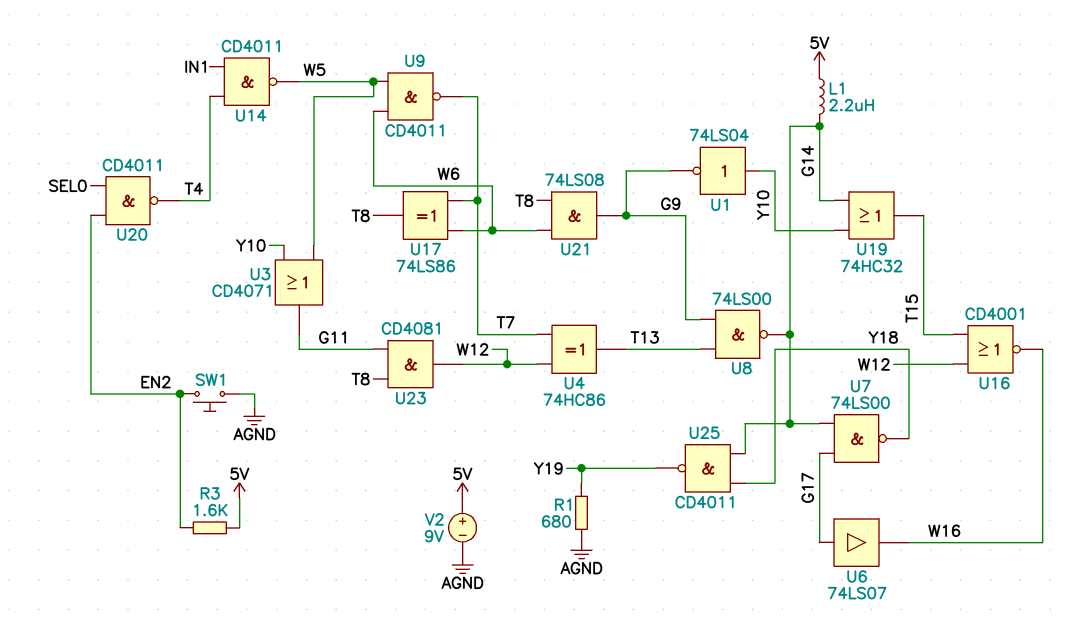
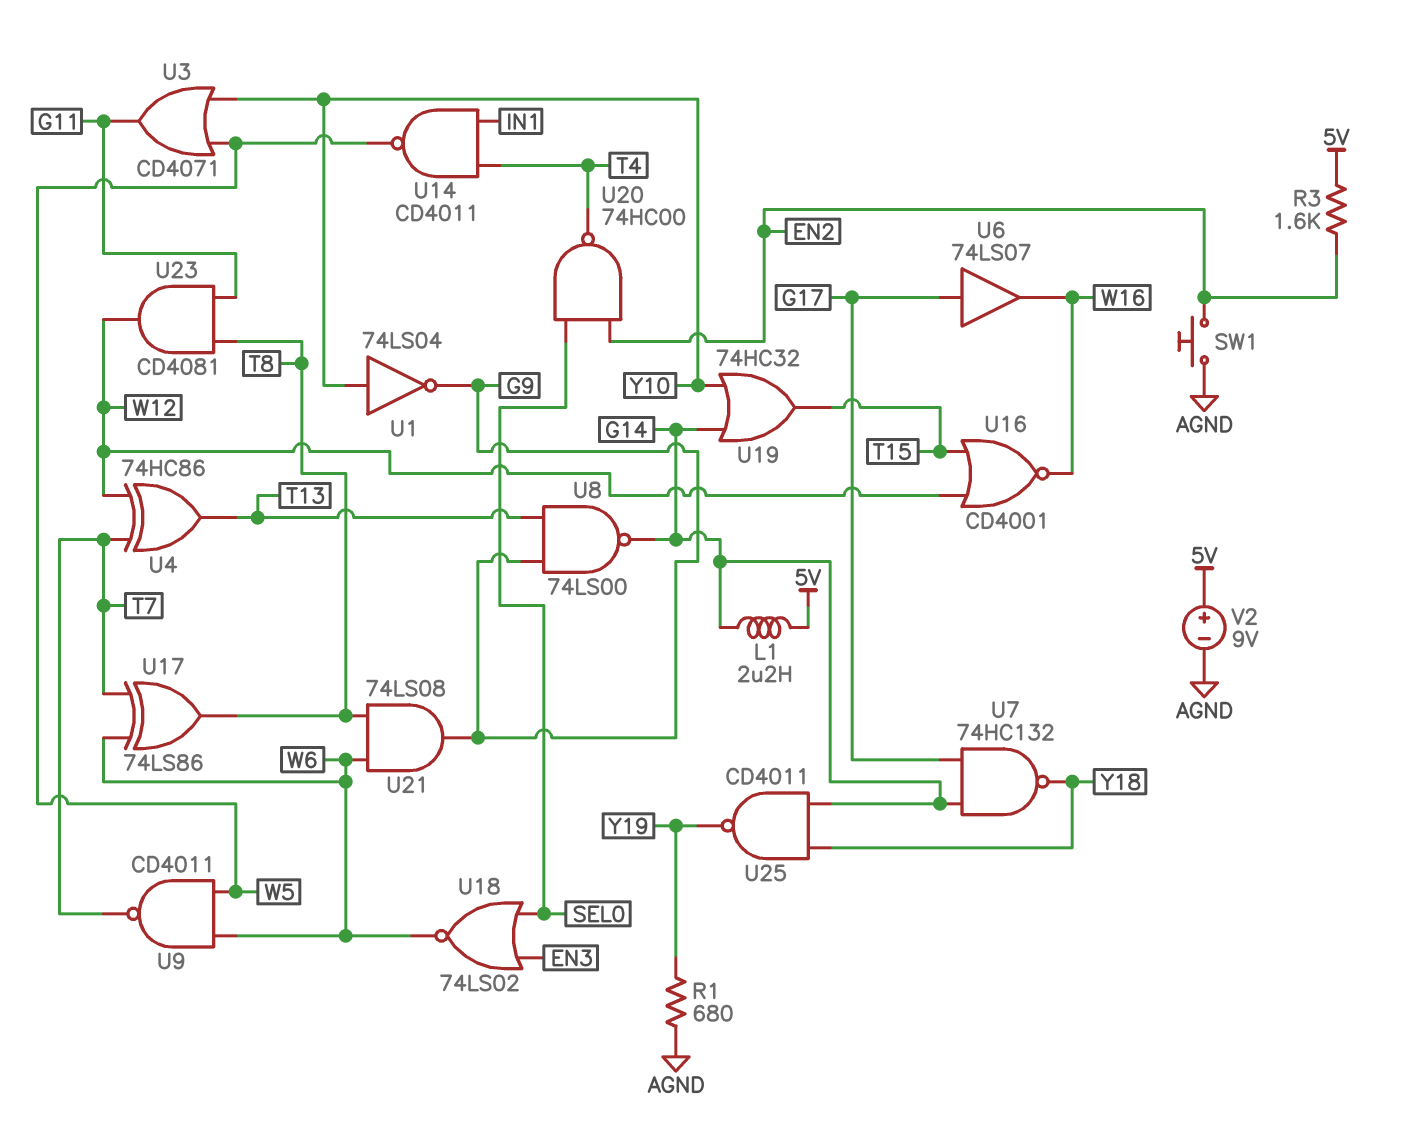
U7: NAND 74LS00 (in G14, in G17, out Y18) -> NAND 74HC132 (in G14, in G17, out Y18)
U18: none -> NOR 74LS02 (in EN3, in SEL0, out W6)
U20: NAND CD4011 (in EN2, in SEL0, out T4) -> NAND 74HC00 (in EN2, in SEL0, out T4)

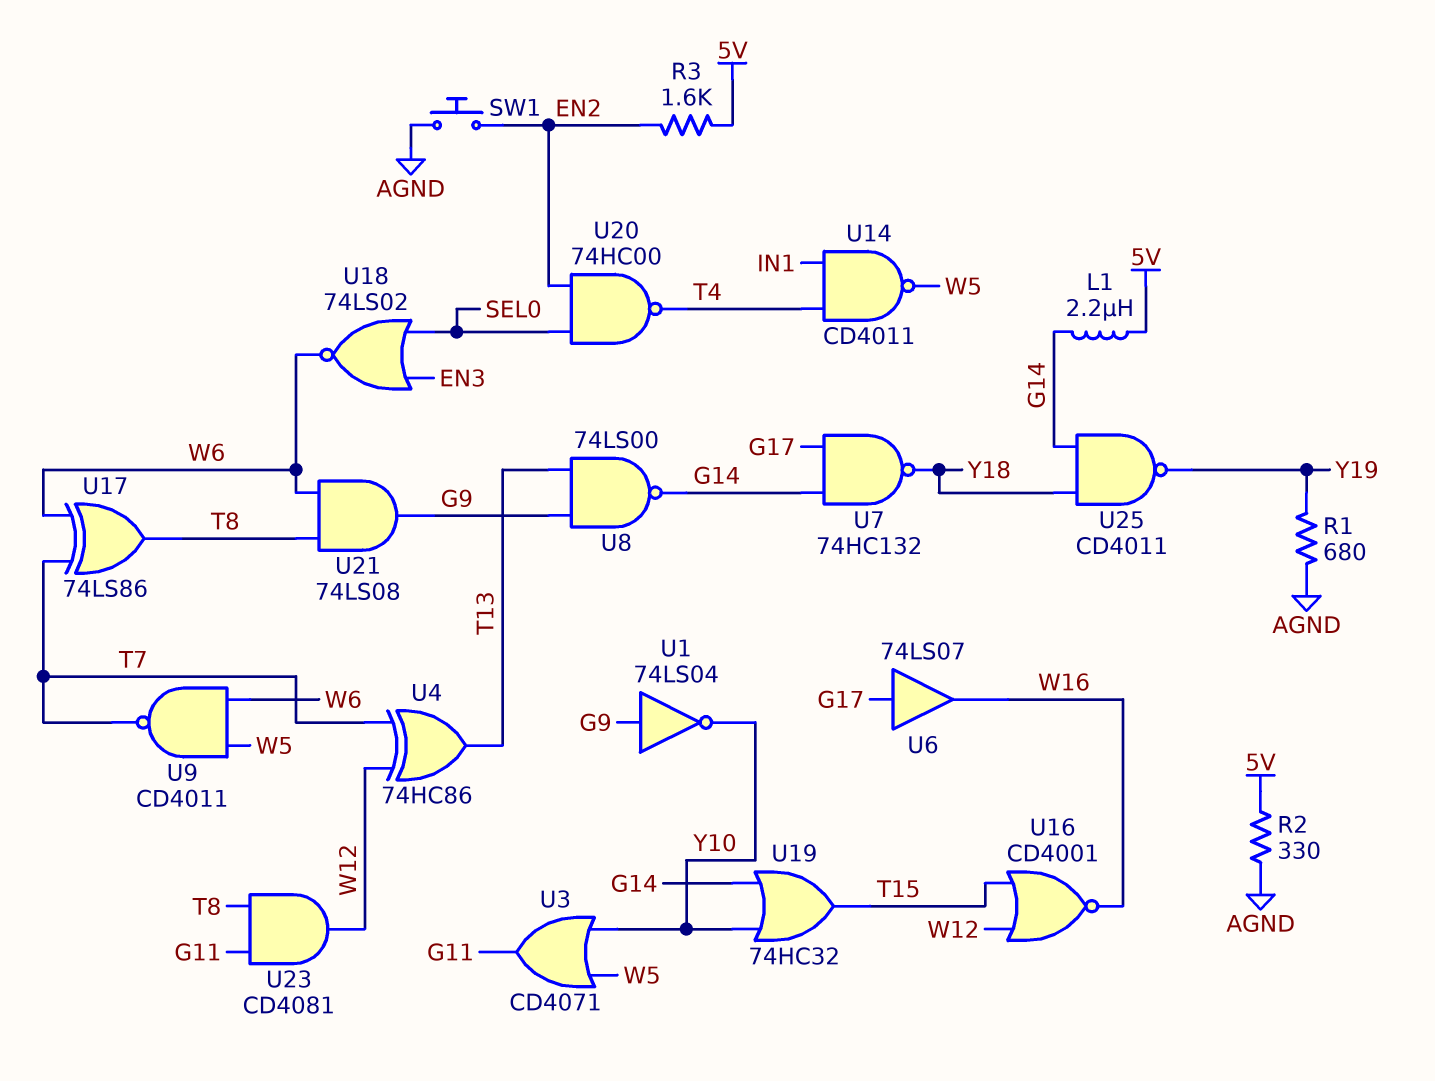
R2: none -> 330 (5V, AGND)
U1: NOT 74LS04 (in Y10, out G9) -> NOT 74LS04 (in G9, out Y10)
V2: 9V (plus 5V, minus AGND) -> none

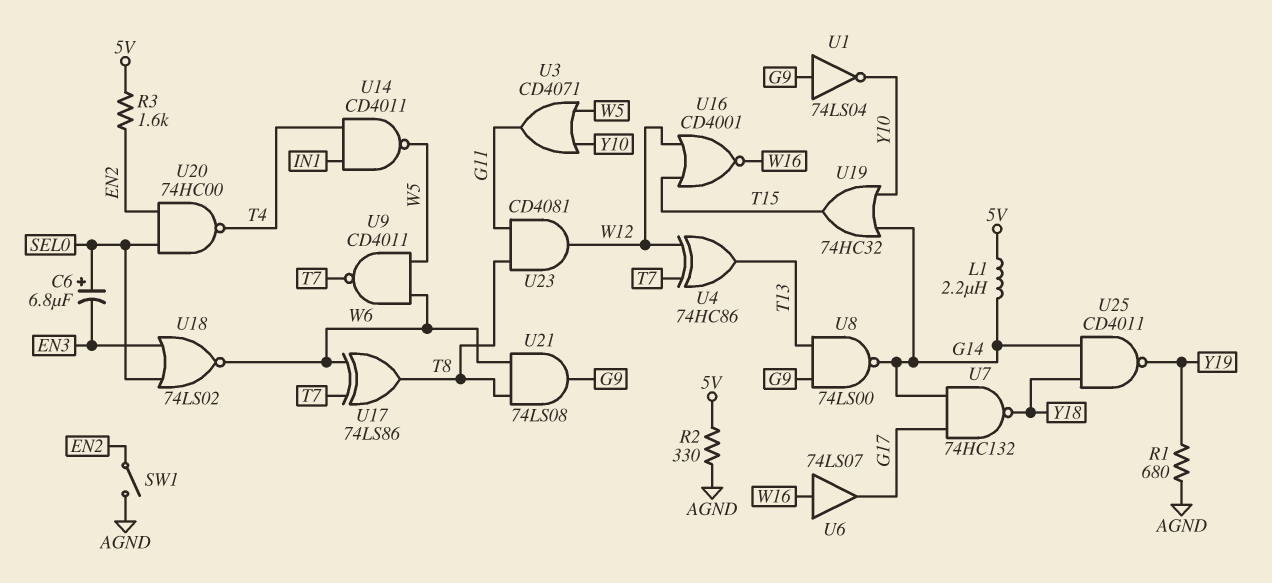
C6: none -> 6.8uF (plus SEL0, minus EN3)
SW1: button (AGND, EN2) -> switch (AGND, EN2)
U6: buffer 74LS07 (in G17, out W16) -> buffer 74LS07 (in W16, out G17)

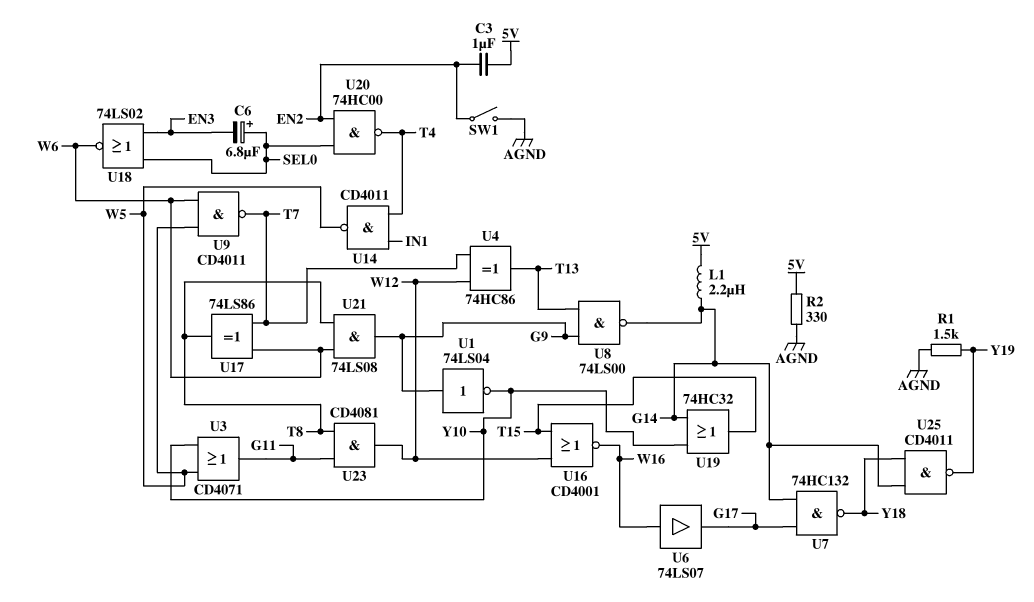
C3: none -> 1uF (5V, EN2)
R1: 680 (AGND, Y19) -> 1.5k (AGND, Y19)
R3: 1.6k (5V, EN2) -> none

